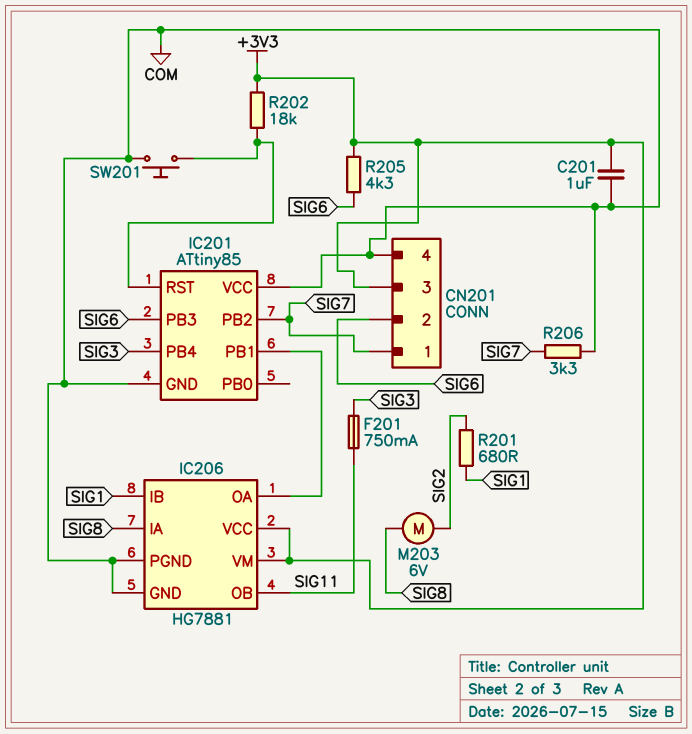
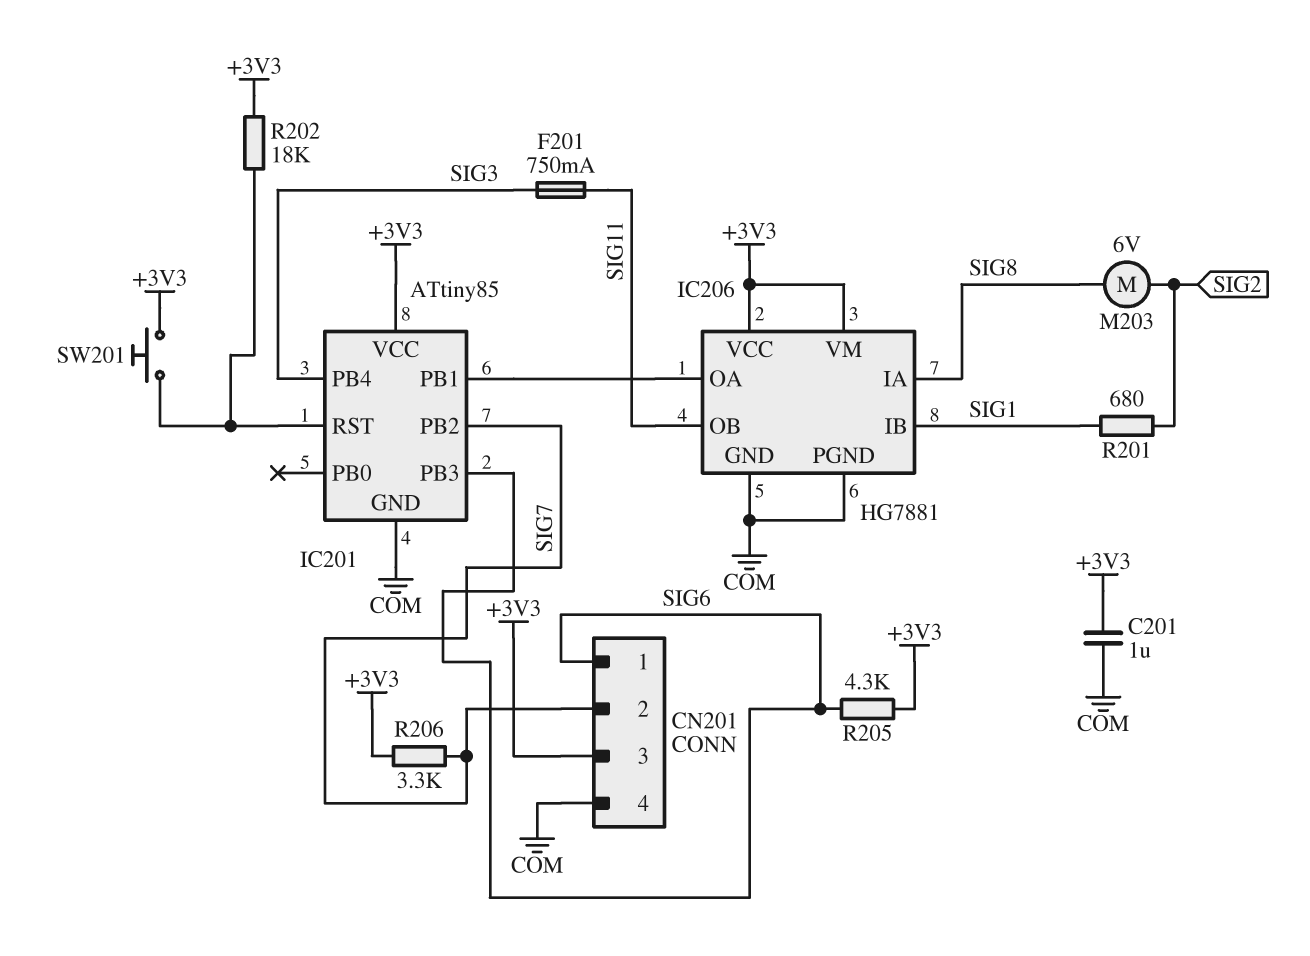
CN201 pin 1: SIG7 -> SIG6
CN201 pin 2: SIG6 -> SIG7
IC201 pin VCC: COM -> +3V3
R206: 3.3k (COM, SIG7) -> 3.3k (+3V3, SIG7)
SW201: button (COM, IC201/RST) -> button (+3V3, IC201/RST)

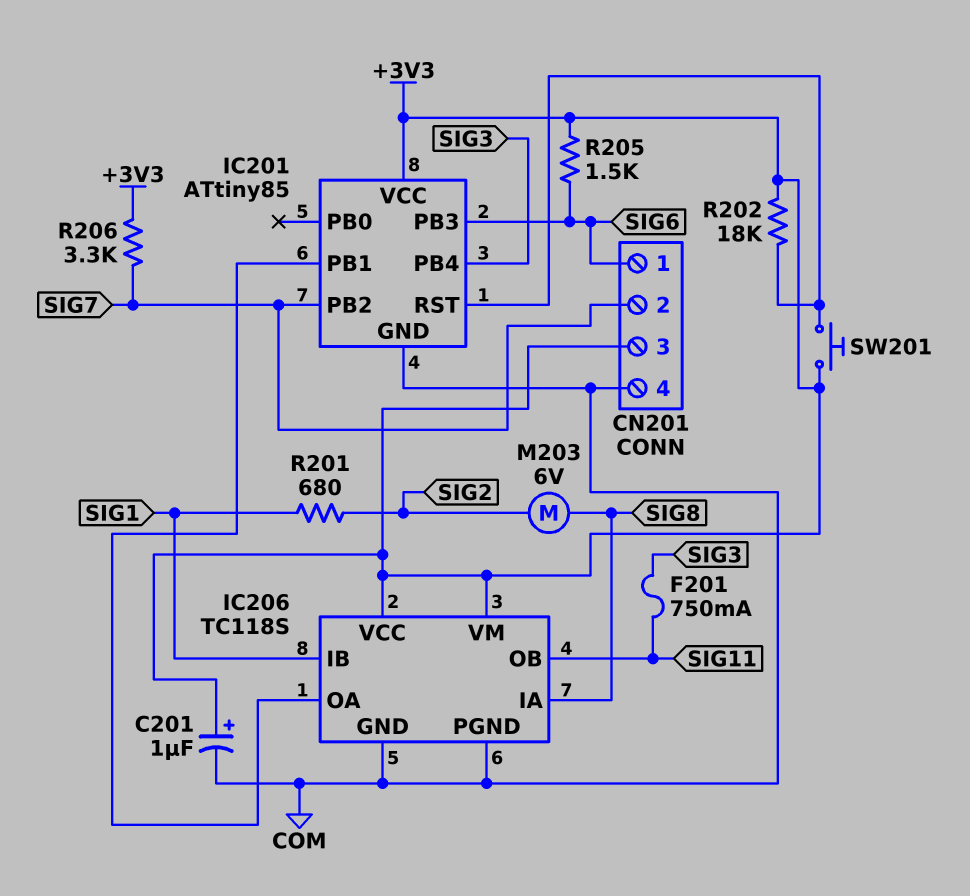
C201: 1uF (+3V3, COM) -> 1uF (plus +3V3, minus COM)
IC206: HG7881 -> TC118S
R205: 4.3k (+3V3, SIG6) -> 1.5k (+3V3, SIG6)

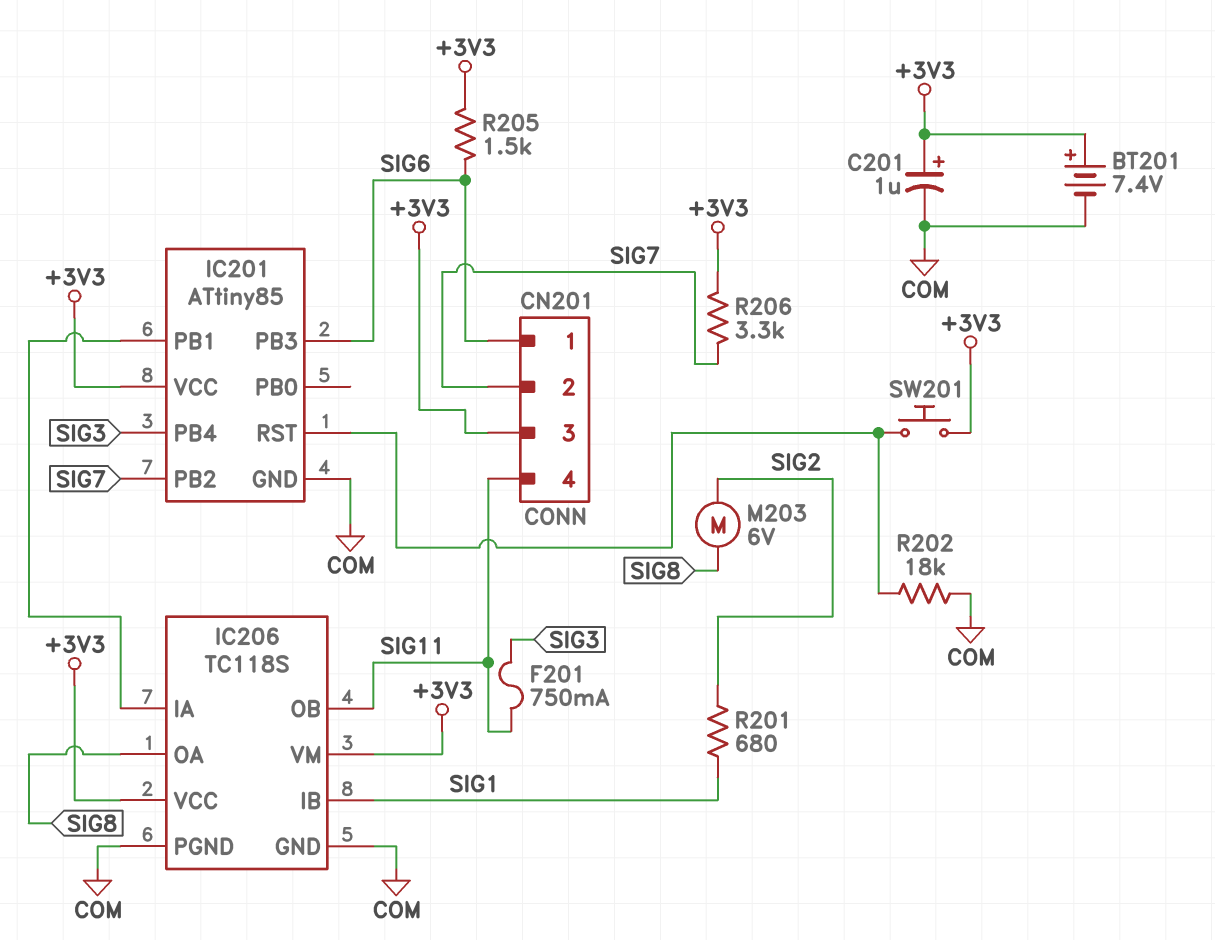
BT201: none -> 7.4V (plus +3V3, minus COM)
CN201 pin 4: COM -> SIG11
IC206 pin IA: SIG8 -> IC201/PB1
IC206 pin OA: IC201/PB1 -> SIG8
R202: 18k (+3V3, IC201/RST) -> 18k (COM, IC201/RST)

